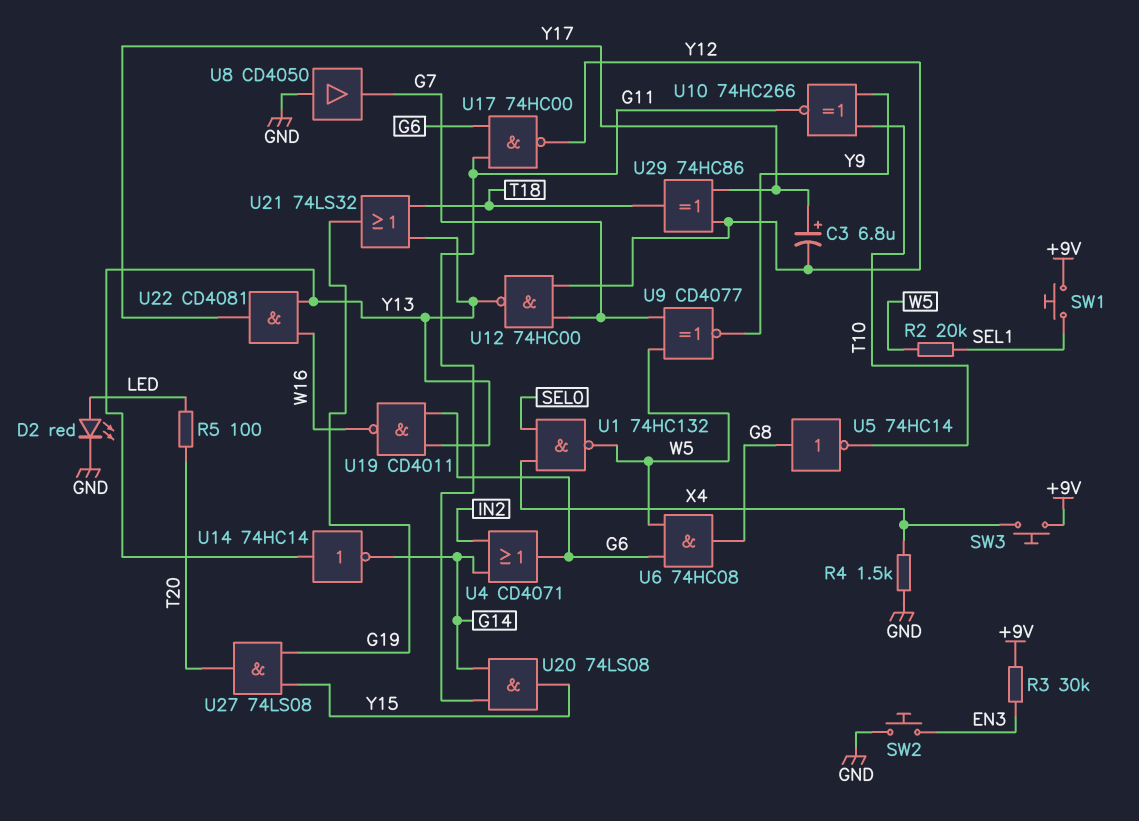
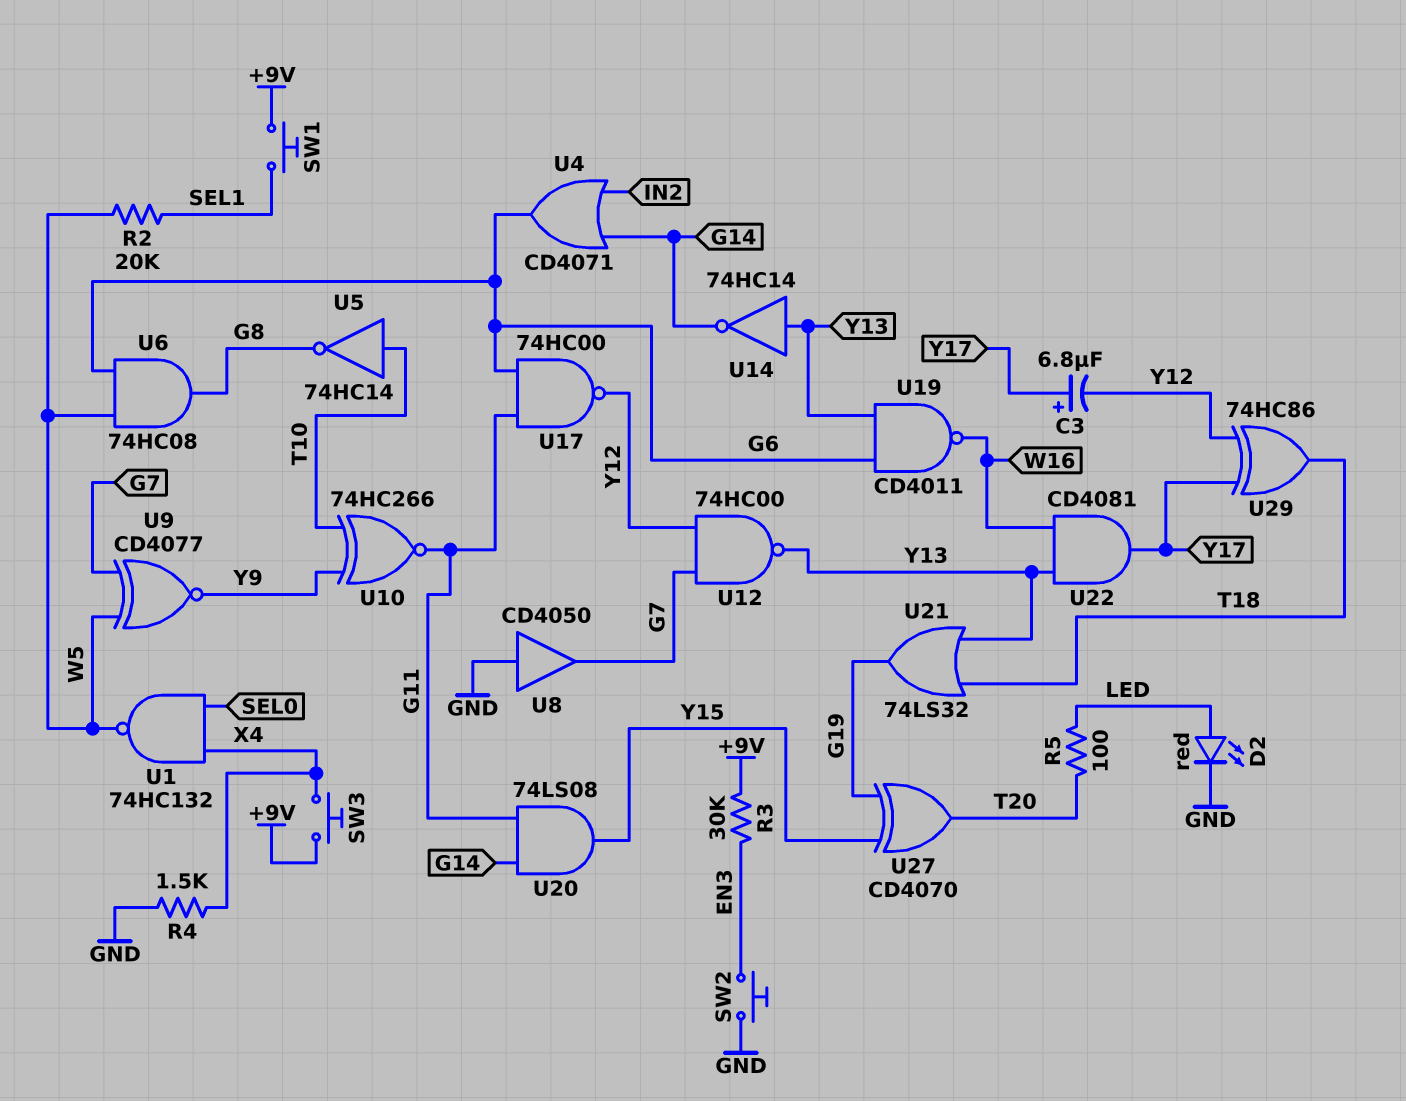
U5: NOT 74HC14 (in G8, out T10) -> NOT 74HC14 (in T10, out G8)
U27: AND 74LS08 (in G19, in Y15, out T20) -> XOR CD4070 (in G19, in Y15, out T20)

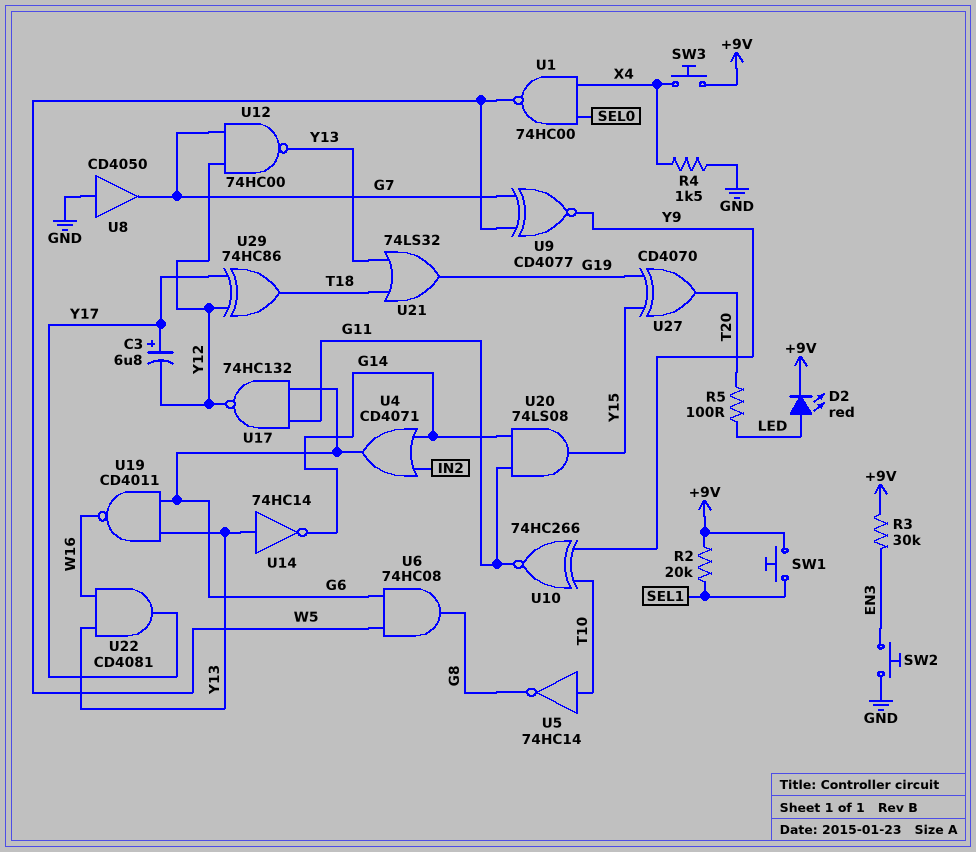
D2: LED red (A LED, K GND) -> LED red (A LED, K +9V)
R2: 20k (SEL1, W5) -> 20k (+9V, SEL1)
U1: NAND 74HC132 (in SEL0, in X4, out W5) -> NAND 74HC00 (in SEL0, in X4, out W5)
U17: NAND 74HC00 (in G6, in G11, out Y12) -> NAND 74HC132 (in G6, in G11, out Y12)

